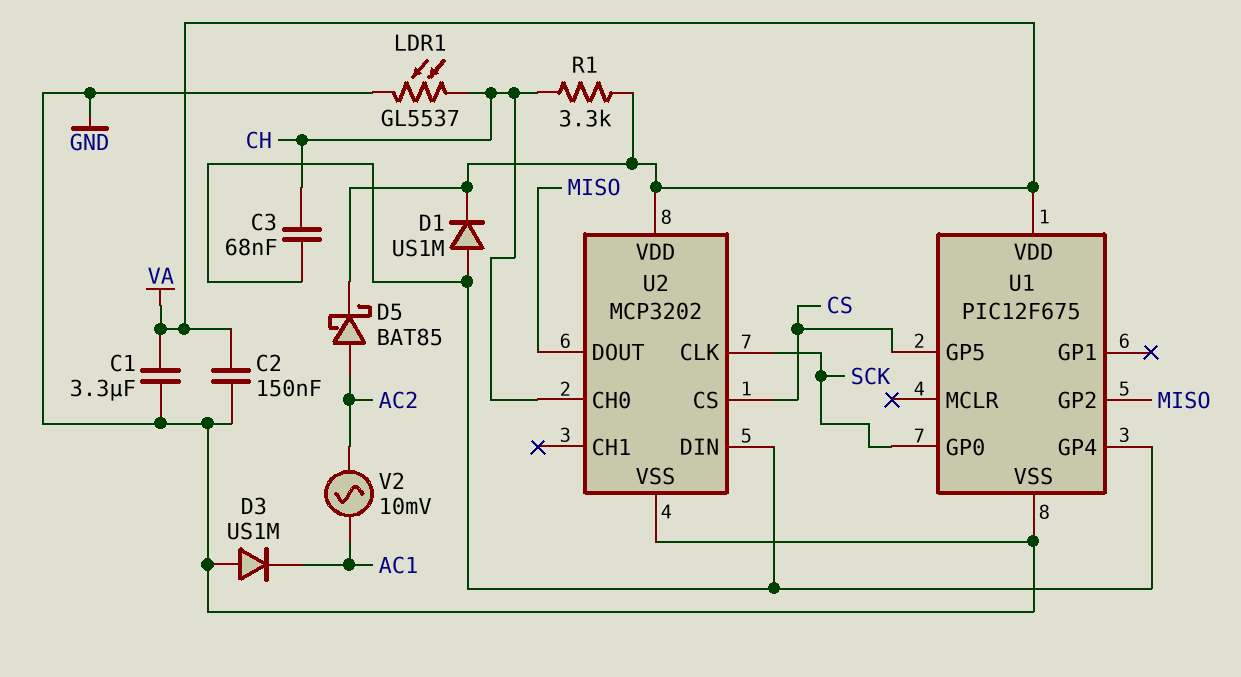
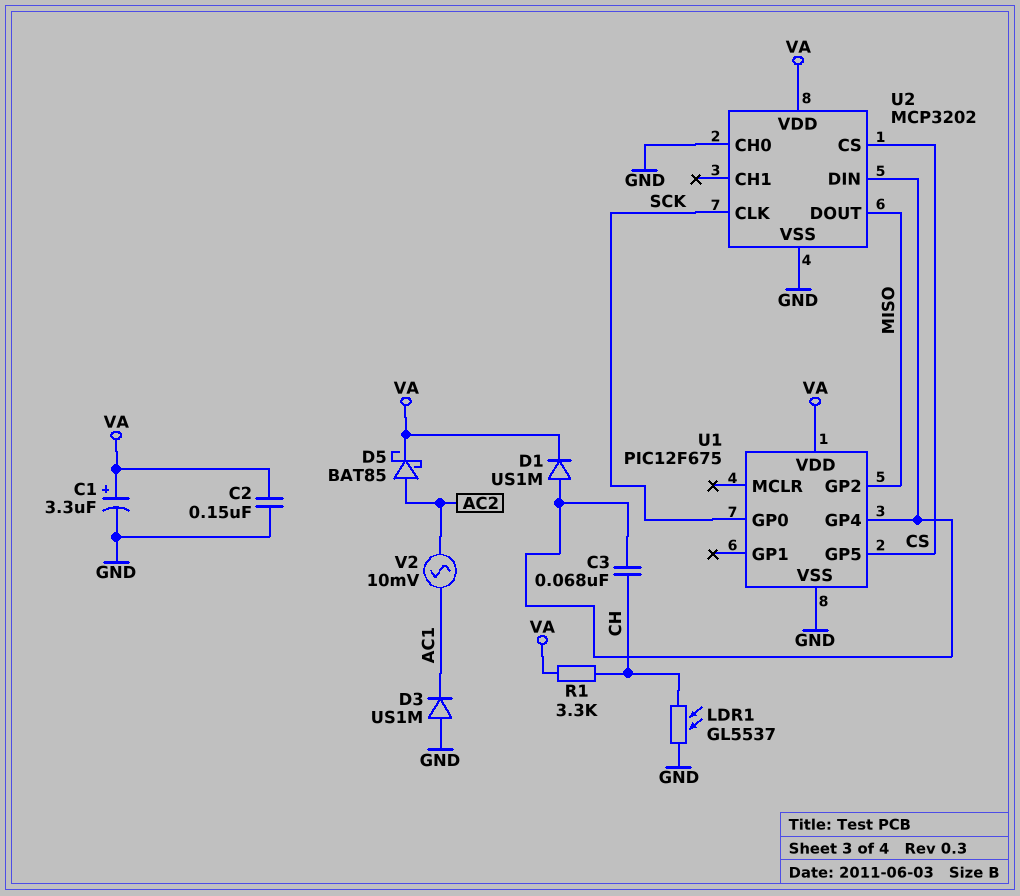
C1: 3.3uF (GND, VA) -> 3.3uF (plus VA, minus GND)
U2 pin CH0: CH -> GND

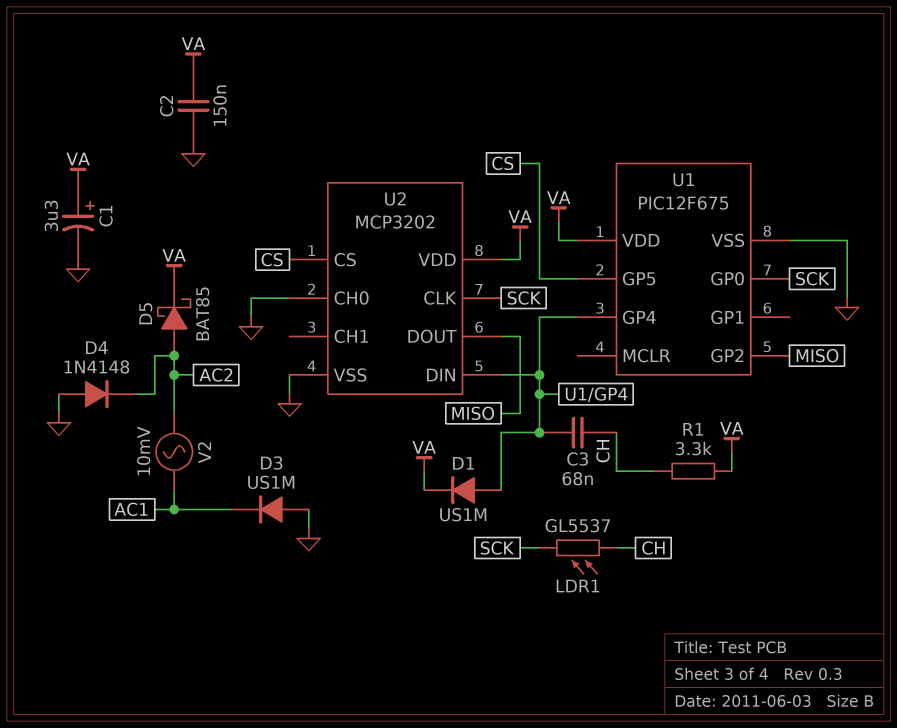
D4: none -> diode 1N4148 (A GND, K AC2)
LDR1: GL5537 (CH, GND) -> GL5537 (CH, SCK)

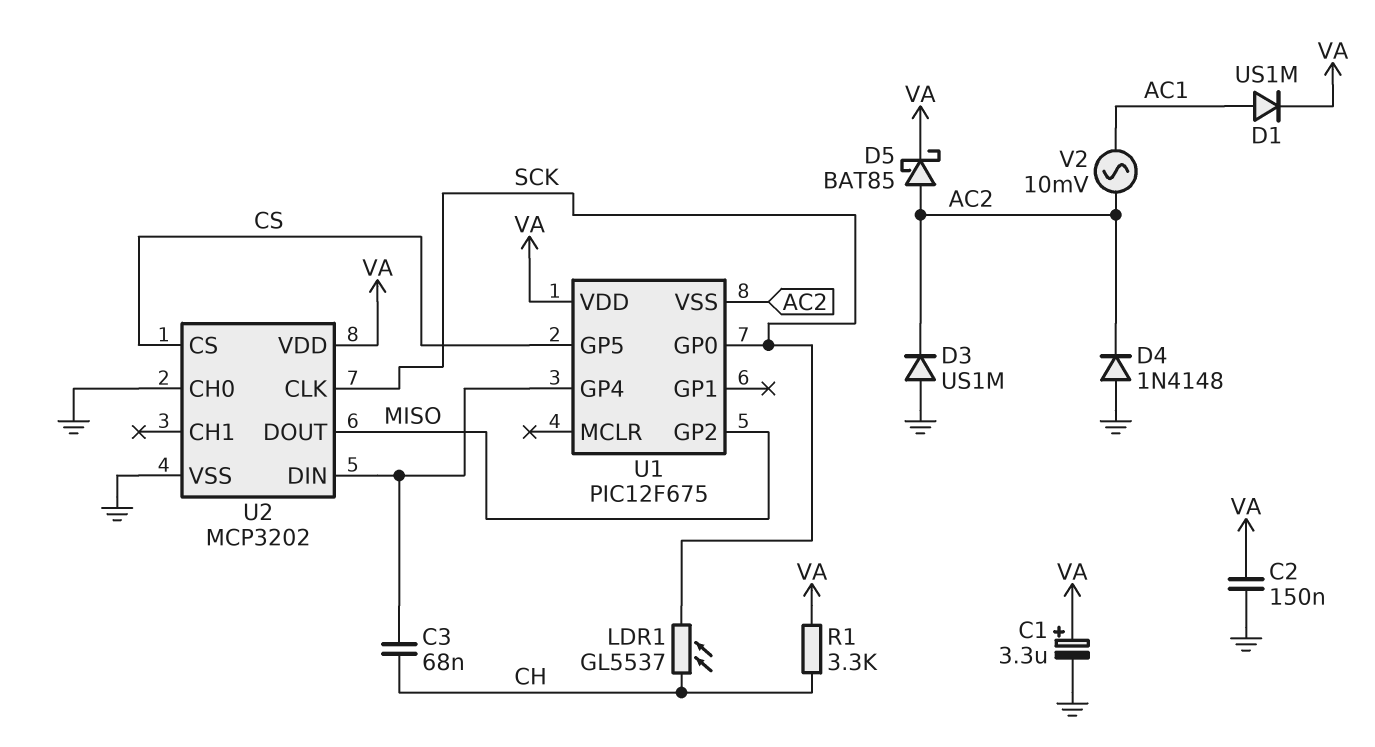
D1: diode US1M (A U1/GP4, K VA) -> diode US1M (A AC1, K VA)
D3: diode US1M (A GND, K AC1) -> diode US1M (A GND, K AC2)
U1 pin VSS: GND -> AC2

